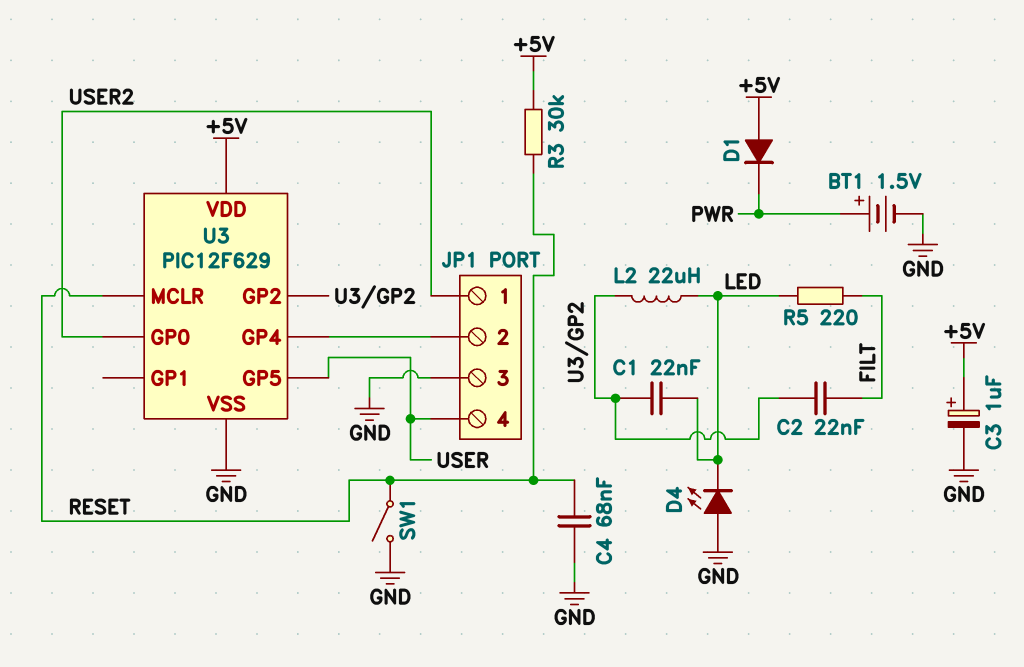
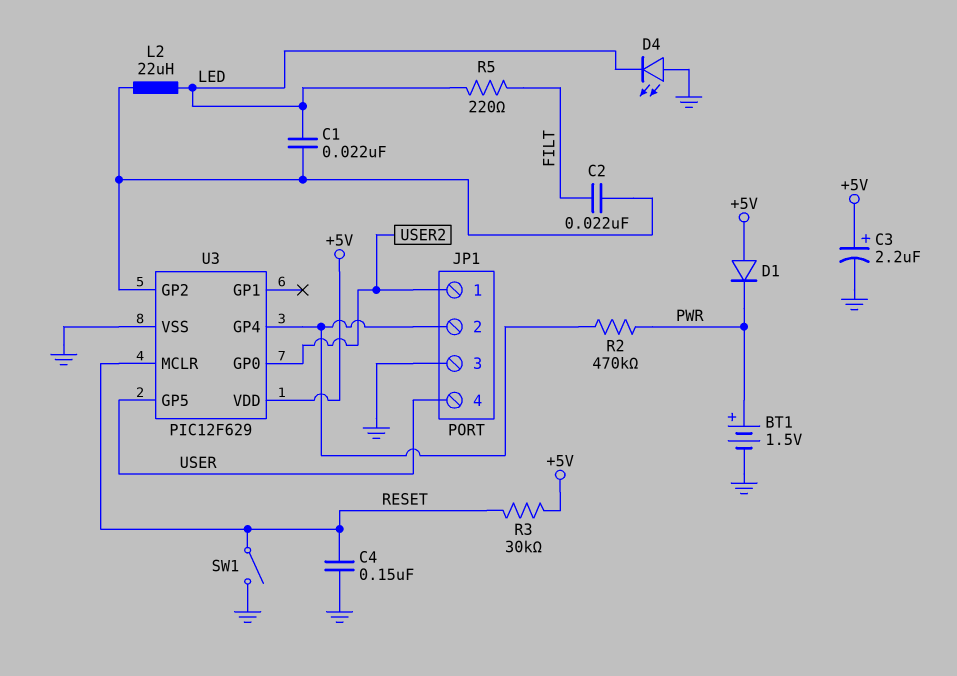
C3: 1uF (plus +5V, minus GND) -> 2.2uF (plus +5V, minus GND)
C4: 68nF (GND, RESET) -> 150nF (GND, RESET)
R2: none -> 470k (JP1/2, PWR)

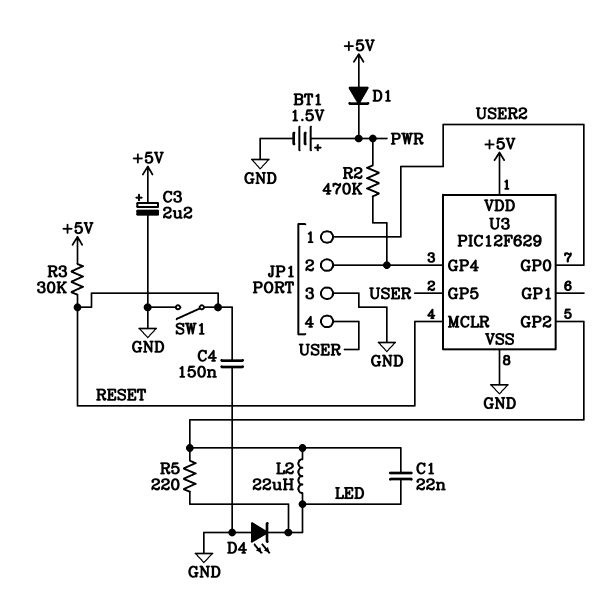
C2: 22nF (FILT, U3/GP2) -> none
R5: 220 (FILT, LED) -> 220 (LED, U3/GP2)

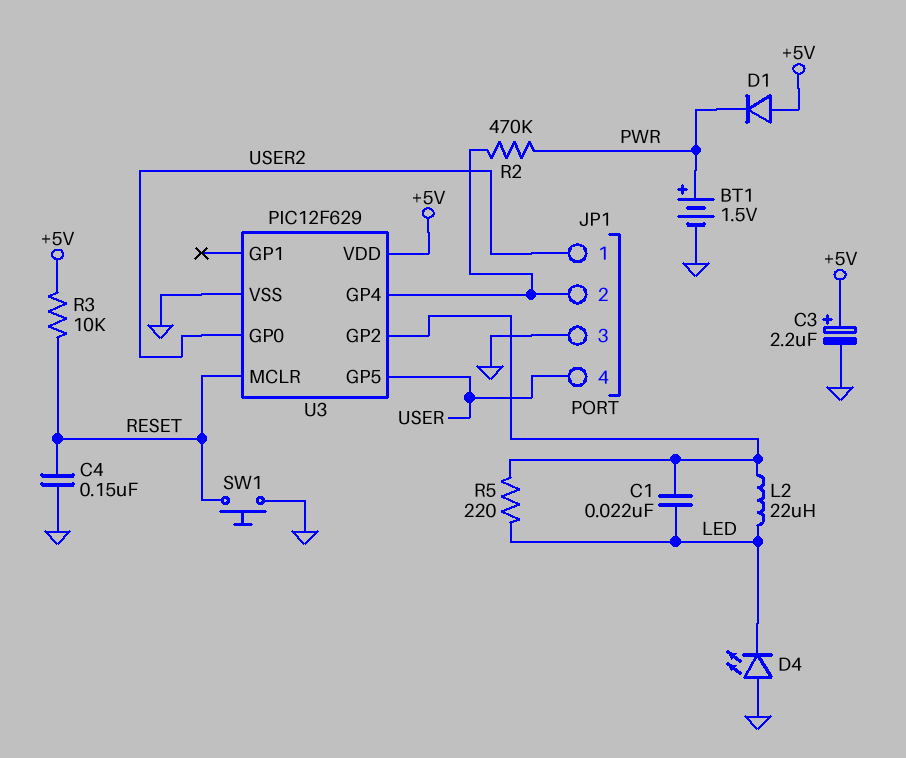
R3: 30k (+5V, RESET) -> 10k (+5V, RESET)
SW1: switch (GND, RESET) -> button (GND, RESET)

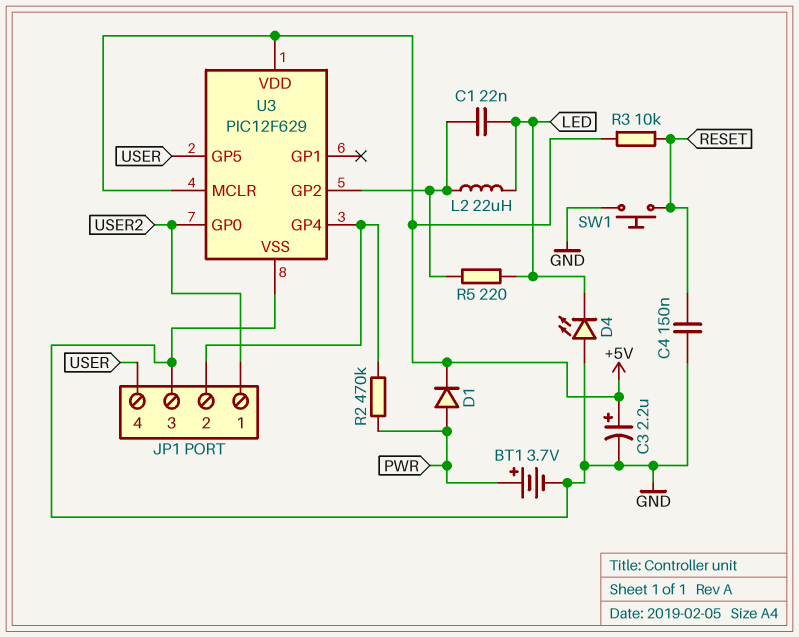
BT1: 1.5V (plus PWR, minus GND) -> 3.7V (plus PWR, minus GND)
D1: diode (A +5V, K PWR) -> diode (A PWR, K +5V)
U3 pin MCLR: RESET -> +5V

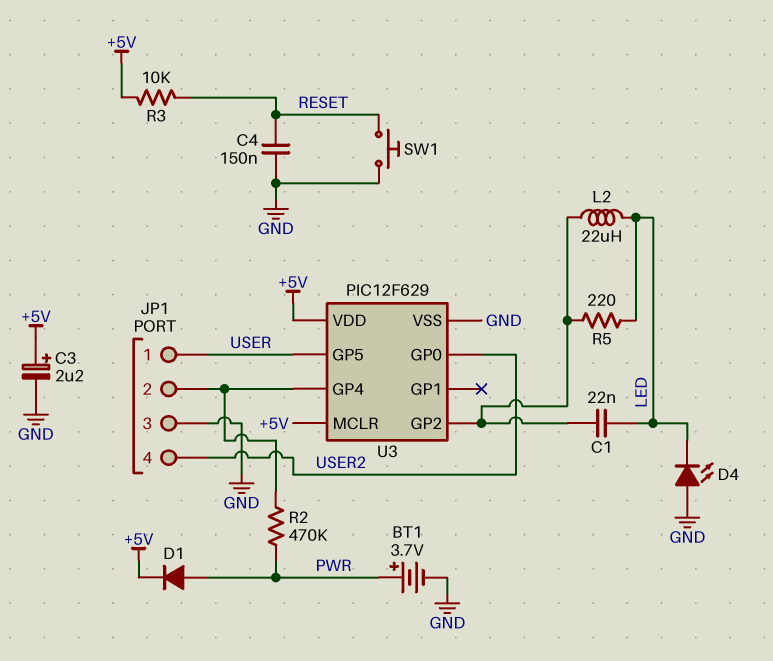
JP1 pin 1: USER2 -> USER
JP1 pin 4: USER -> USER2

